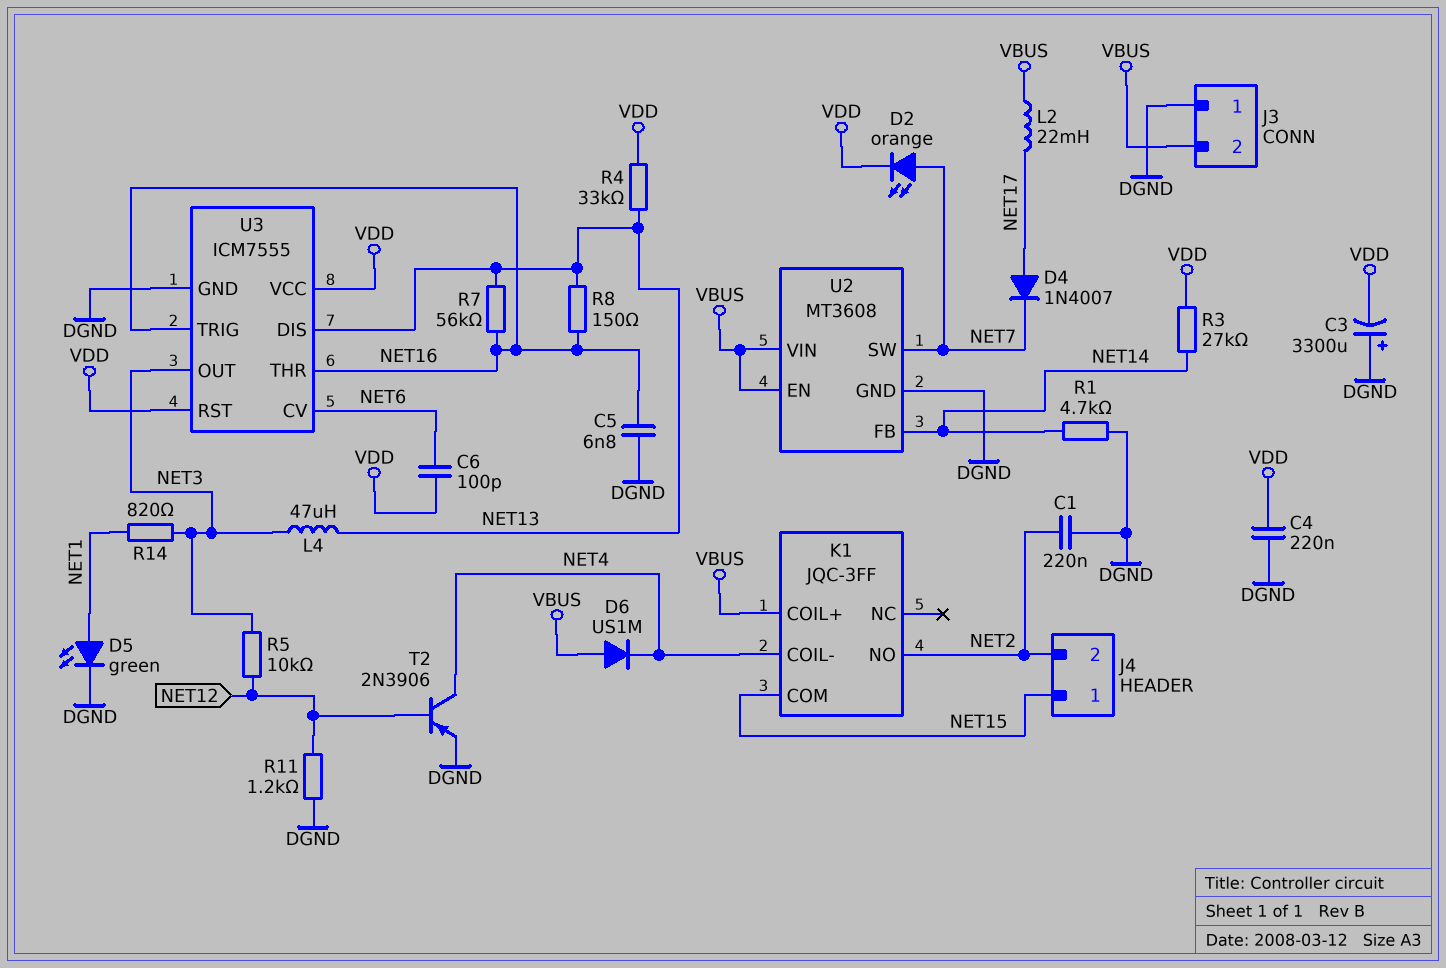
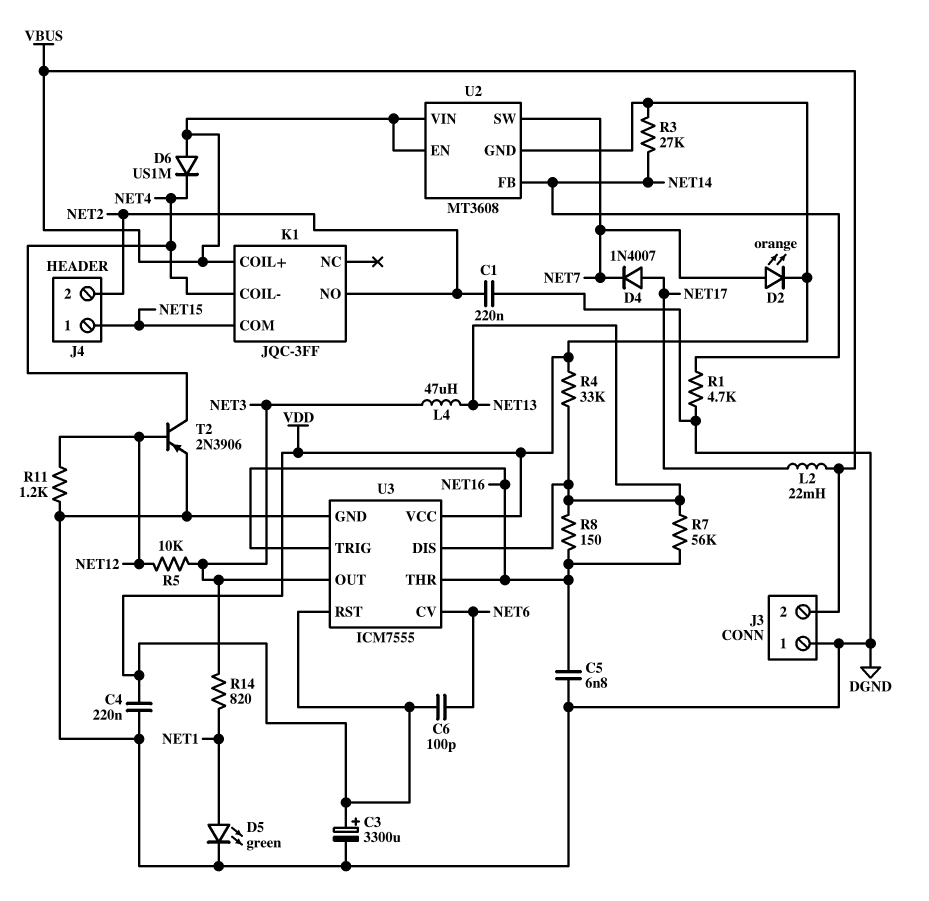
C3: 3300uF (plus DGND, minus VDD) -> 3300uF (plus VDD, minus DGND)
U2 pin GND: DGND -> VDD

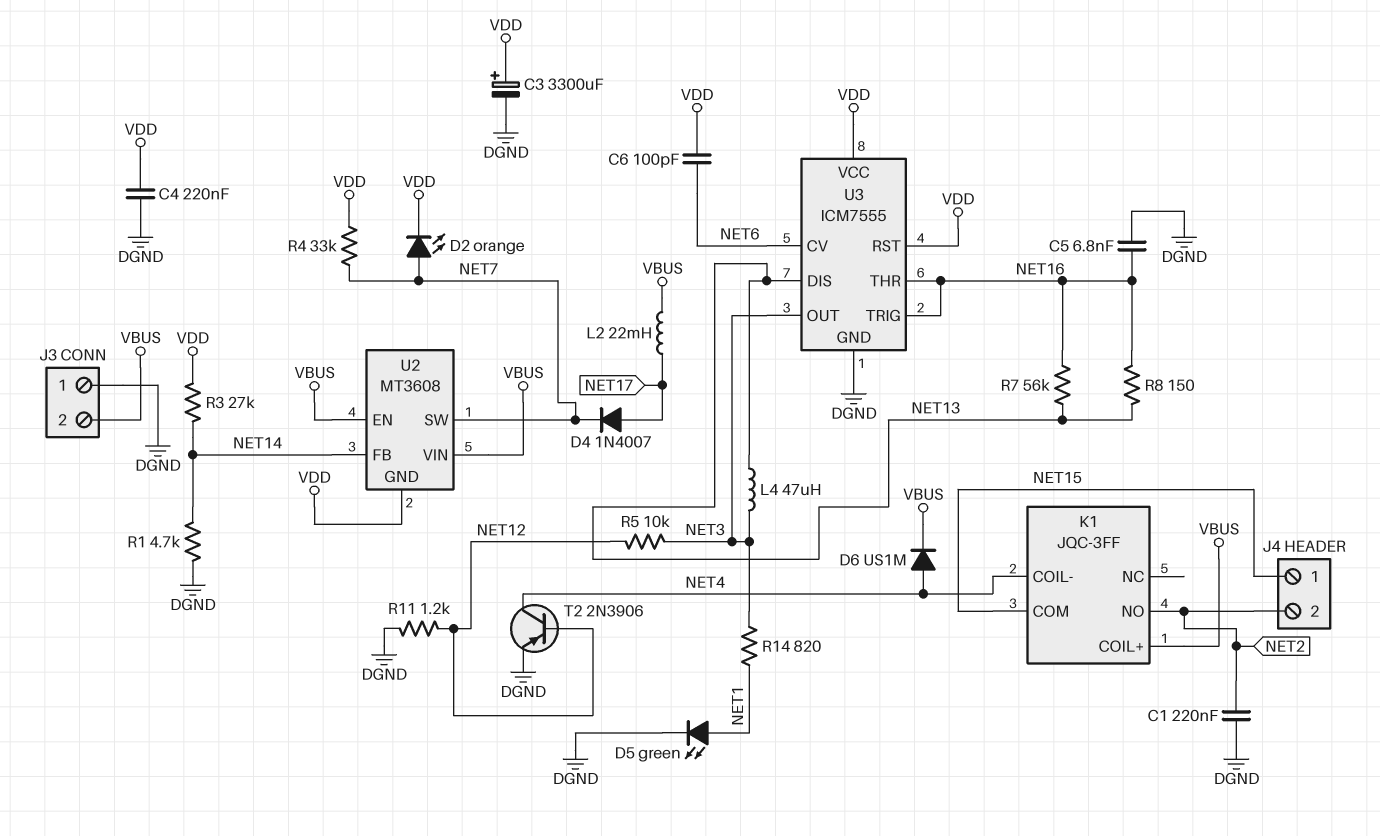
D6: diode US1M (A VBUS, K NET4) -> diode US1M (A NET4, K VBUS)
R4: 33k (NET13, VDD) -> 33k (NET7, VDD)

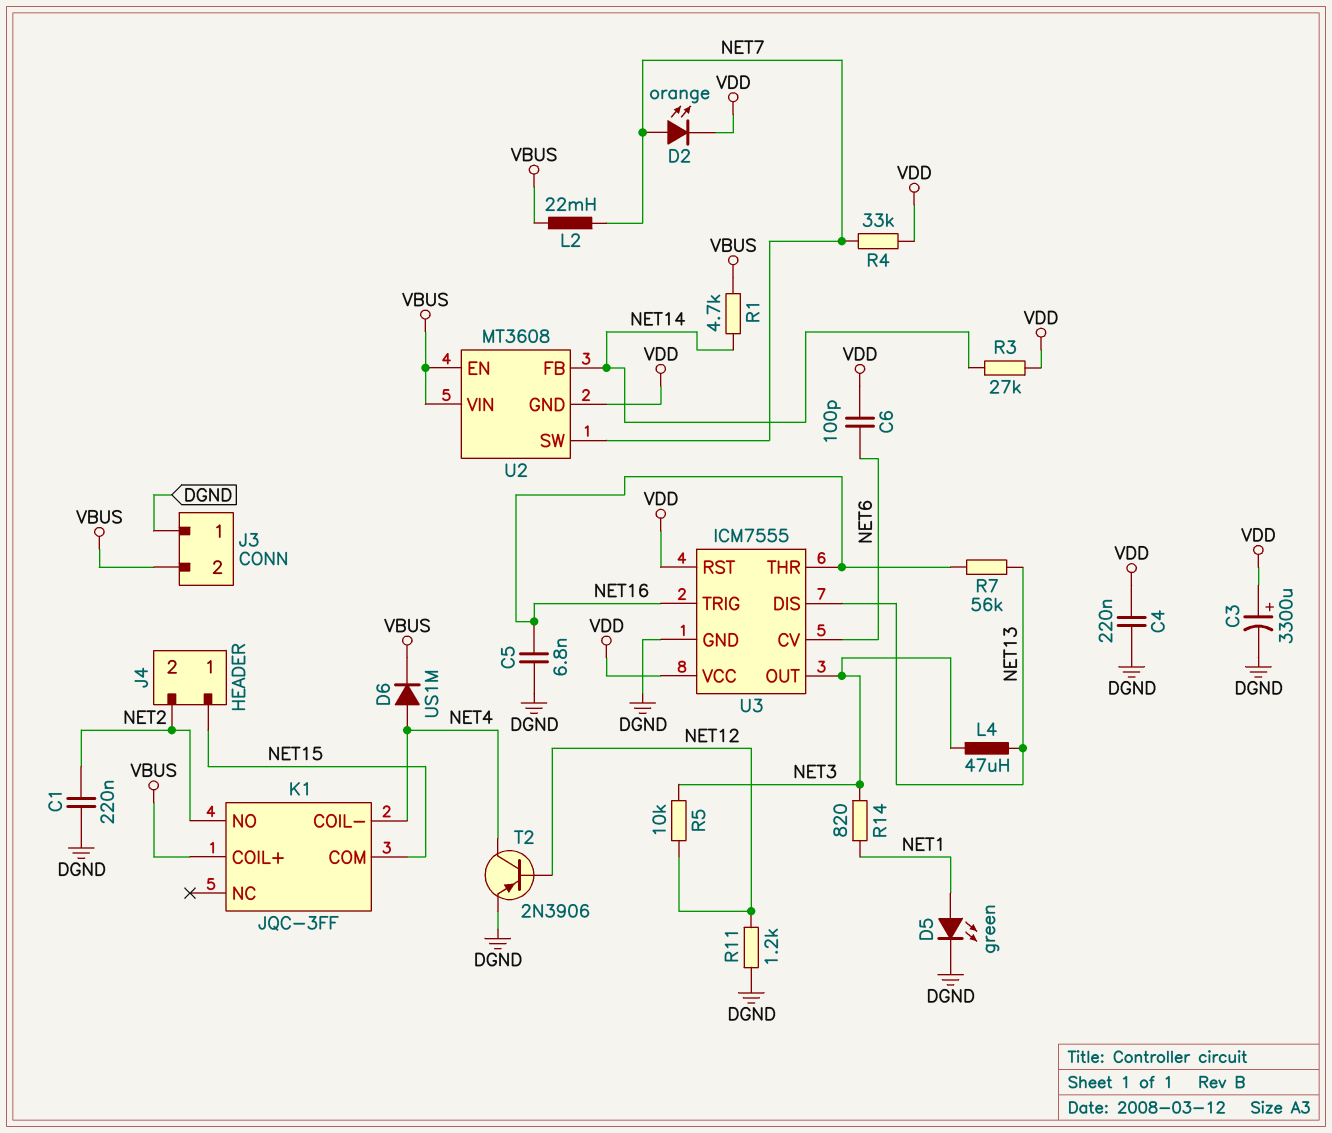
D4: diode 1N4007 (A NET17, K NET7) -> none
L2: 22mH (NET17, VBUS) -> 22mH (NET7, VBUS)
R1: 4.7k (DGND, NET14) -> 4.7k (NET14, VBUS)
R8: 150 (NET13, NET16) -> none

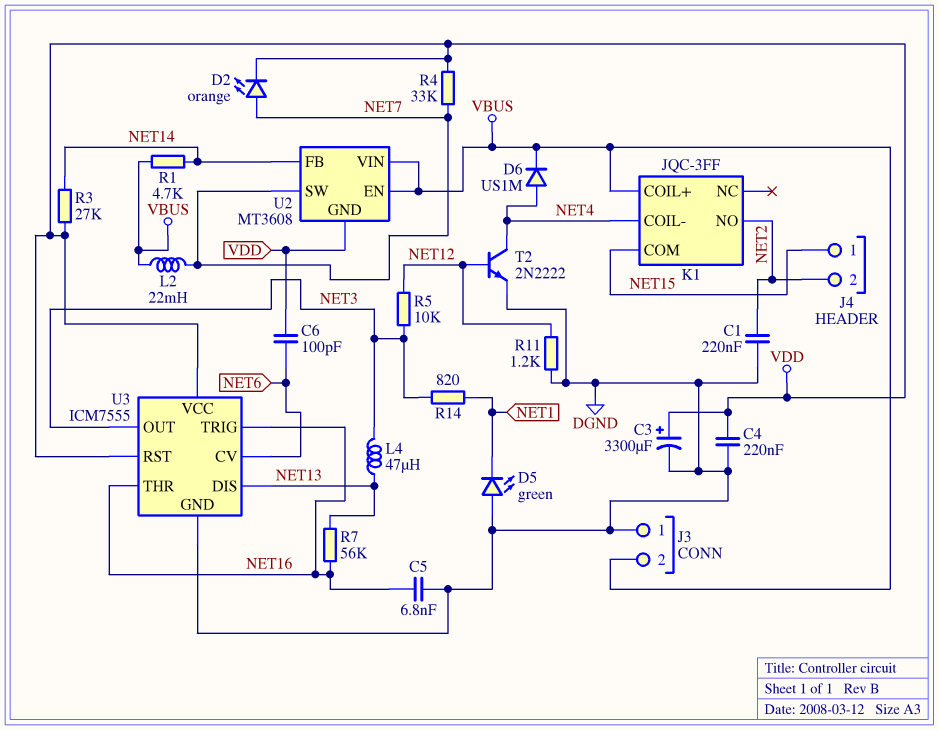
D5: LED green (A NET1, K DGND) -> LED green (A DGND, K NET1)
T2: PNP 2N3906 (B NET12, C NET4, E DGND) -> NPN 2N2222 (B NET12, C NET4, E DGND)

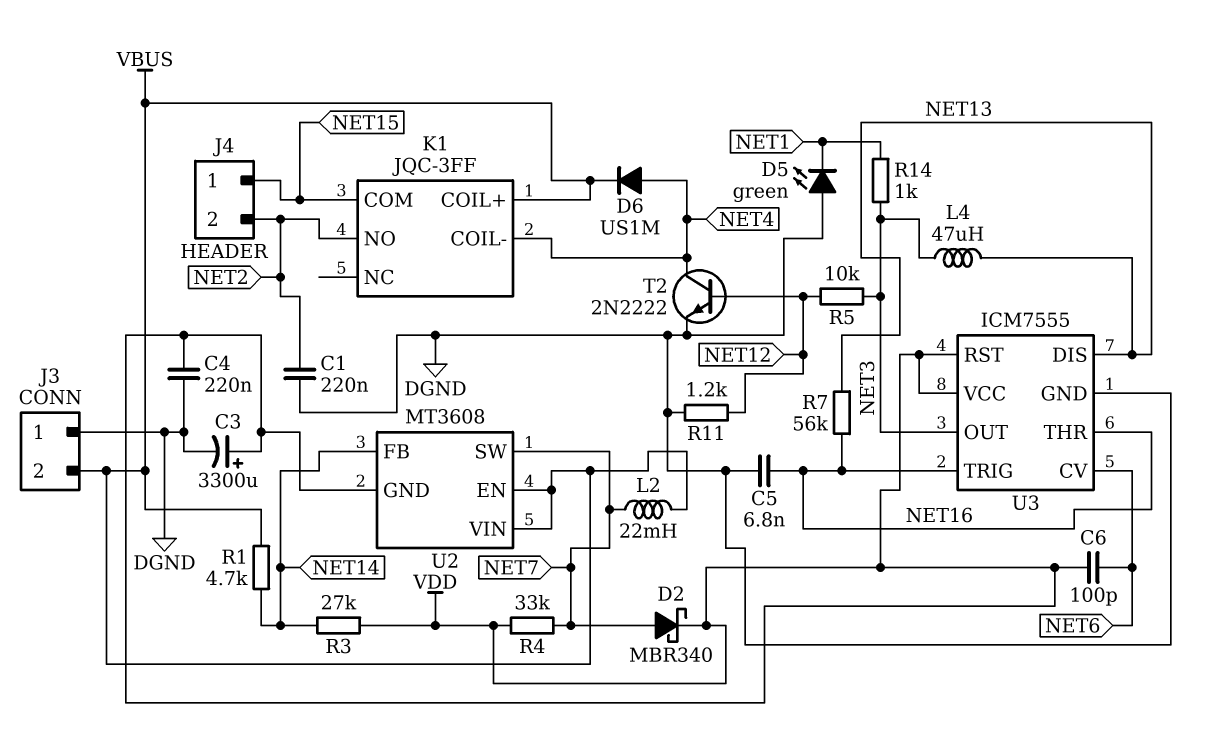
D2: LED orange (A NET7, K VDD) -> schottky MBR340 (A NET7, K VDD)
R14: 820 (NET1, NET3) -> 1k (NET1, NET3)

